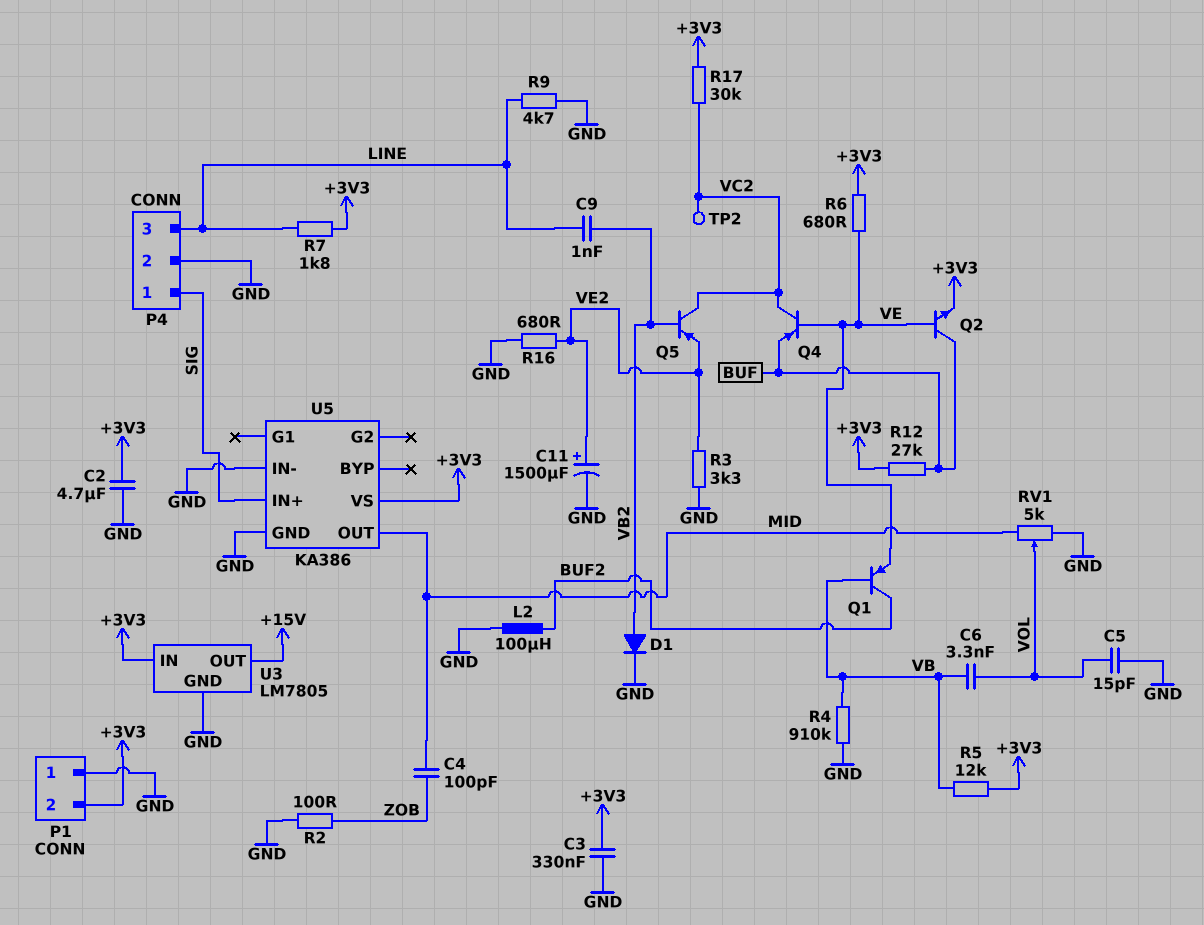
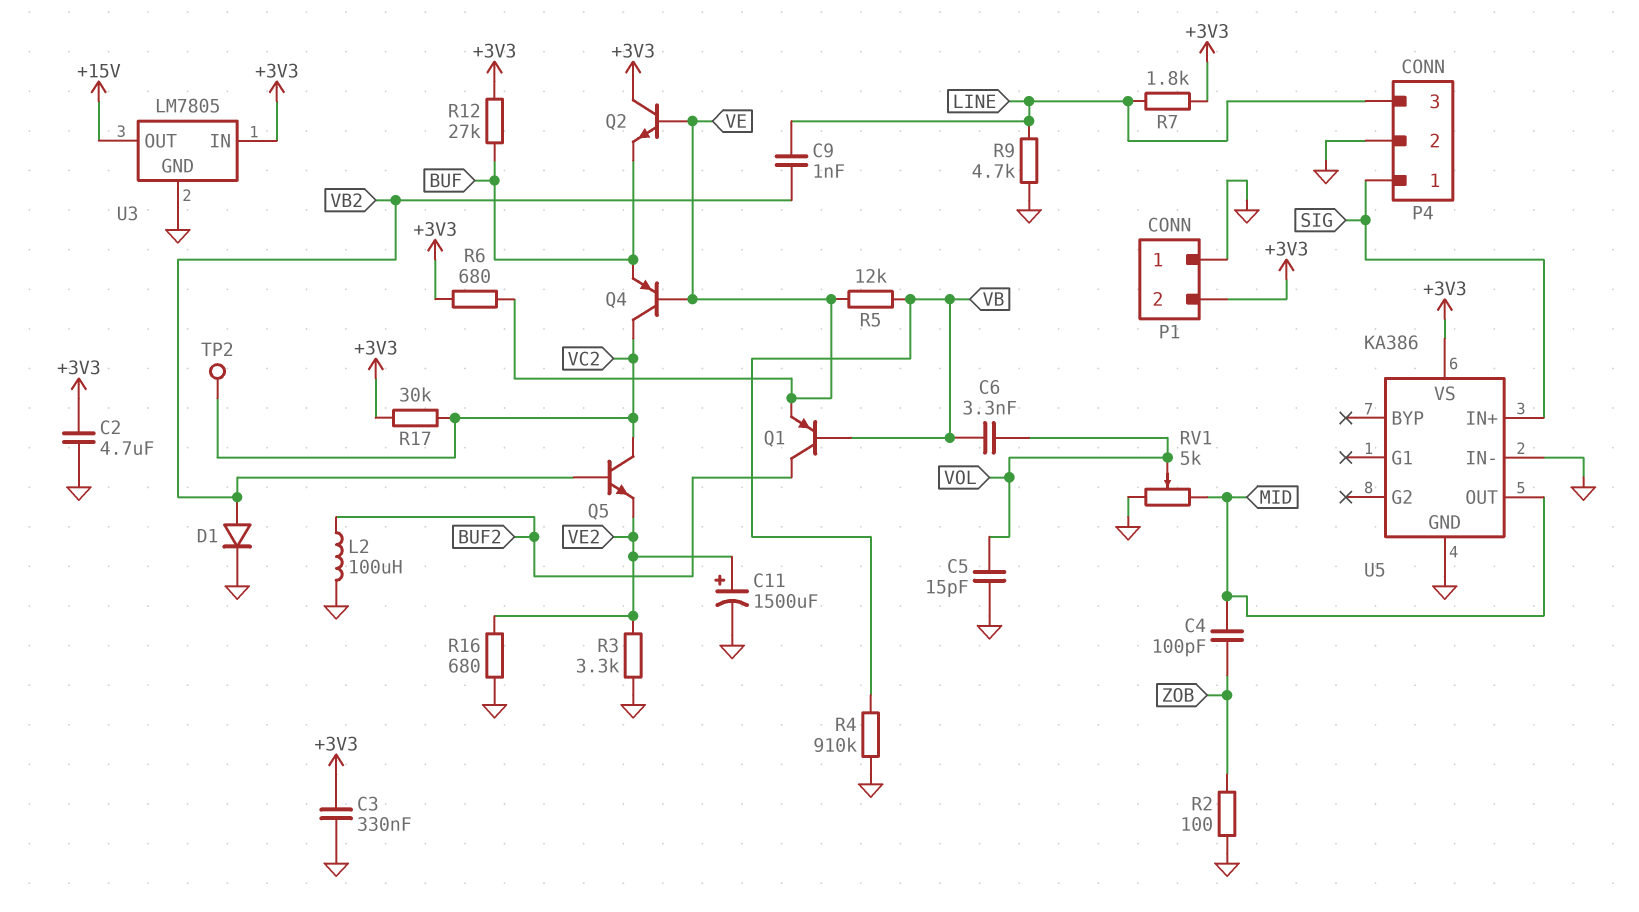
Q2: NPN (B VE, C BUF, E +3V3) -> NPN (B VE, C +3V3, E BUF)
Q5: PNP (B VB2, C VC2, E VE2) -> NPN (B VB2, C VC2, E VE2)
R5: 12k (+3V3, VB) -> 12k (VB, VE)

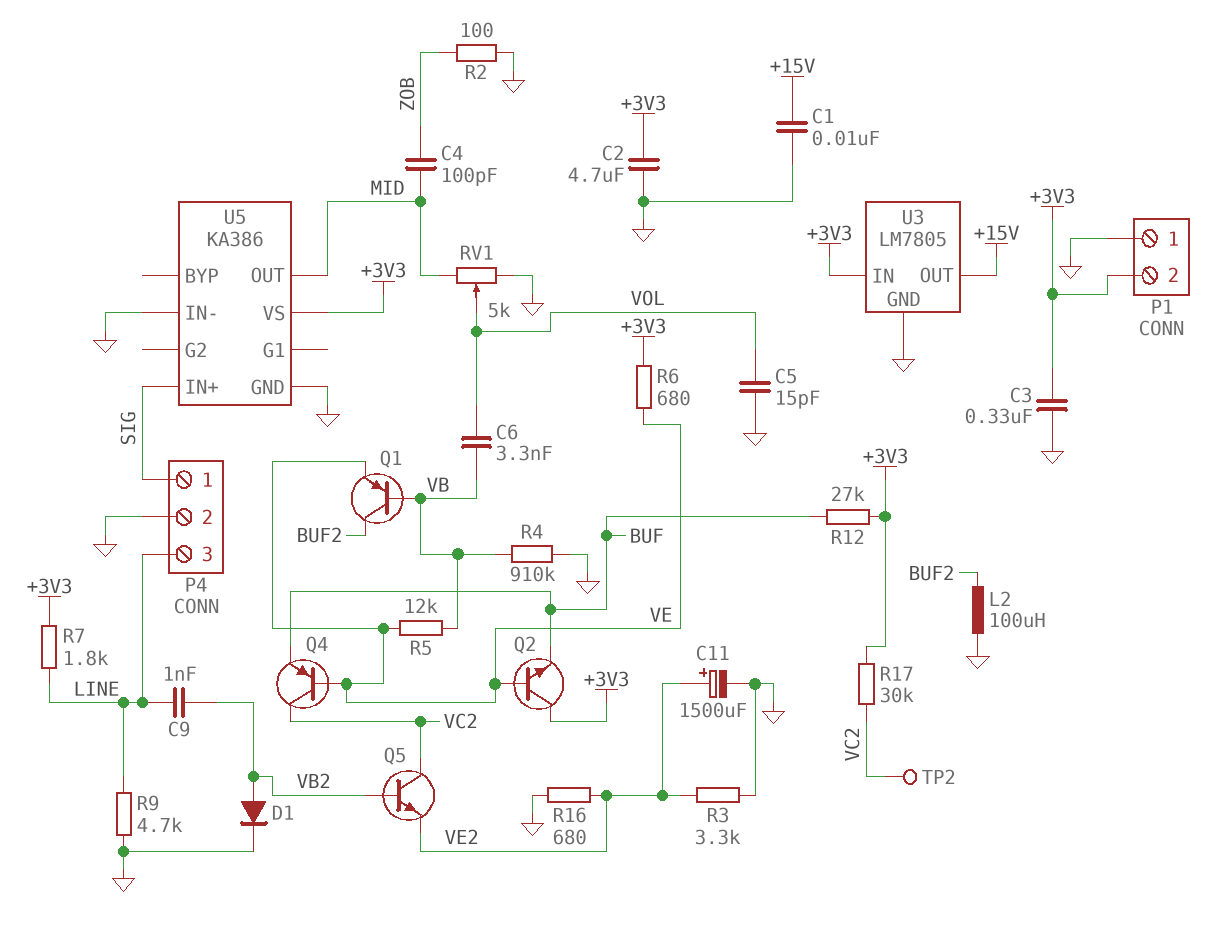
C1: none -> 10nF (+15V, GND)

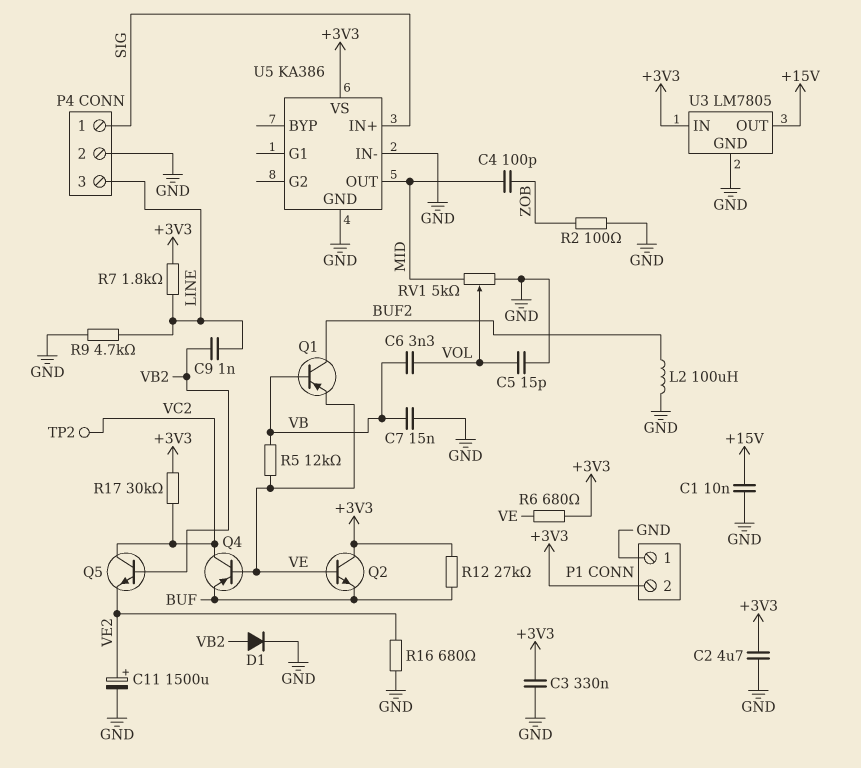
C7: none -> 15nF (GND, VB)
R3: 3.3k (GND, VE2) -> none
R4: 910k (GND, VB) -> none

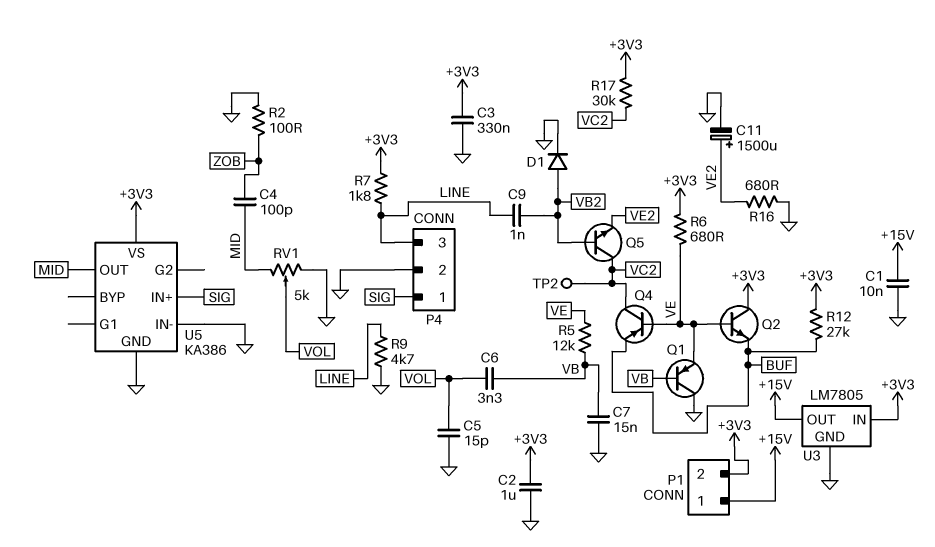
C2: 4.7uF (+3V3, GND) -> 1uF (+3V3, GND)
L2: 100uH (BUF2, GND) -> none
P1 pin 1: GND -> +15V
Q1: PNP (B VB, C BUF2, E VE) -> PNP (B VB, C GND, E VE)

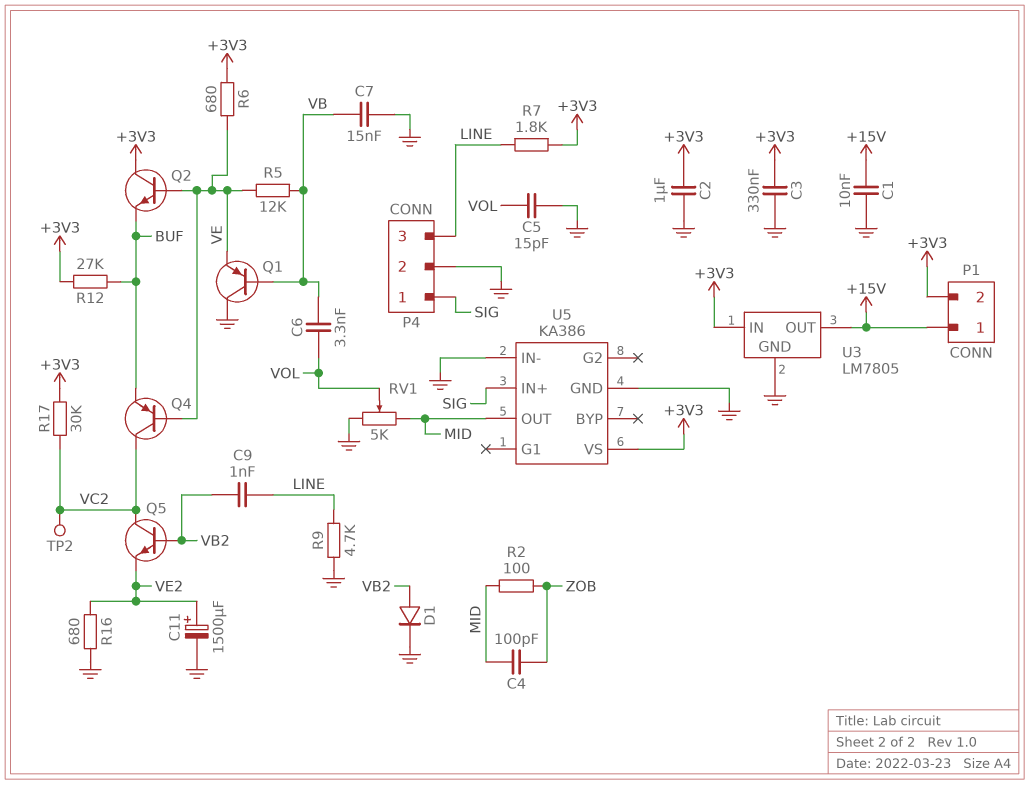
R2: 100 (GND, ZOB) -> 100 (MID, ZOB)

